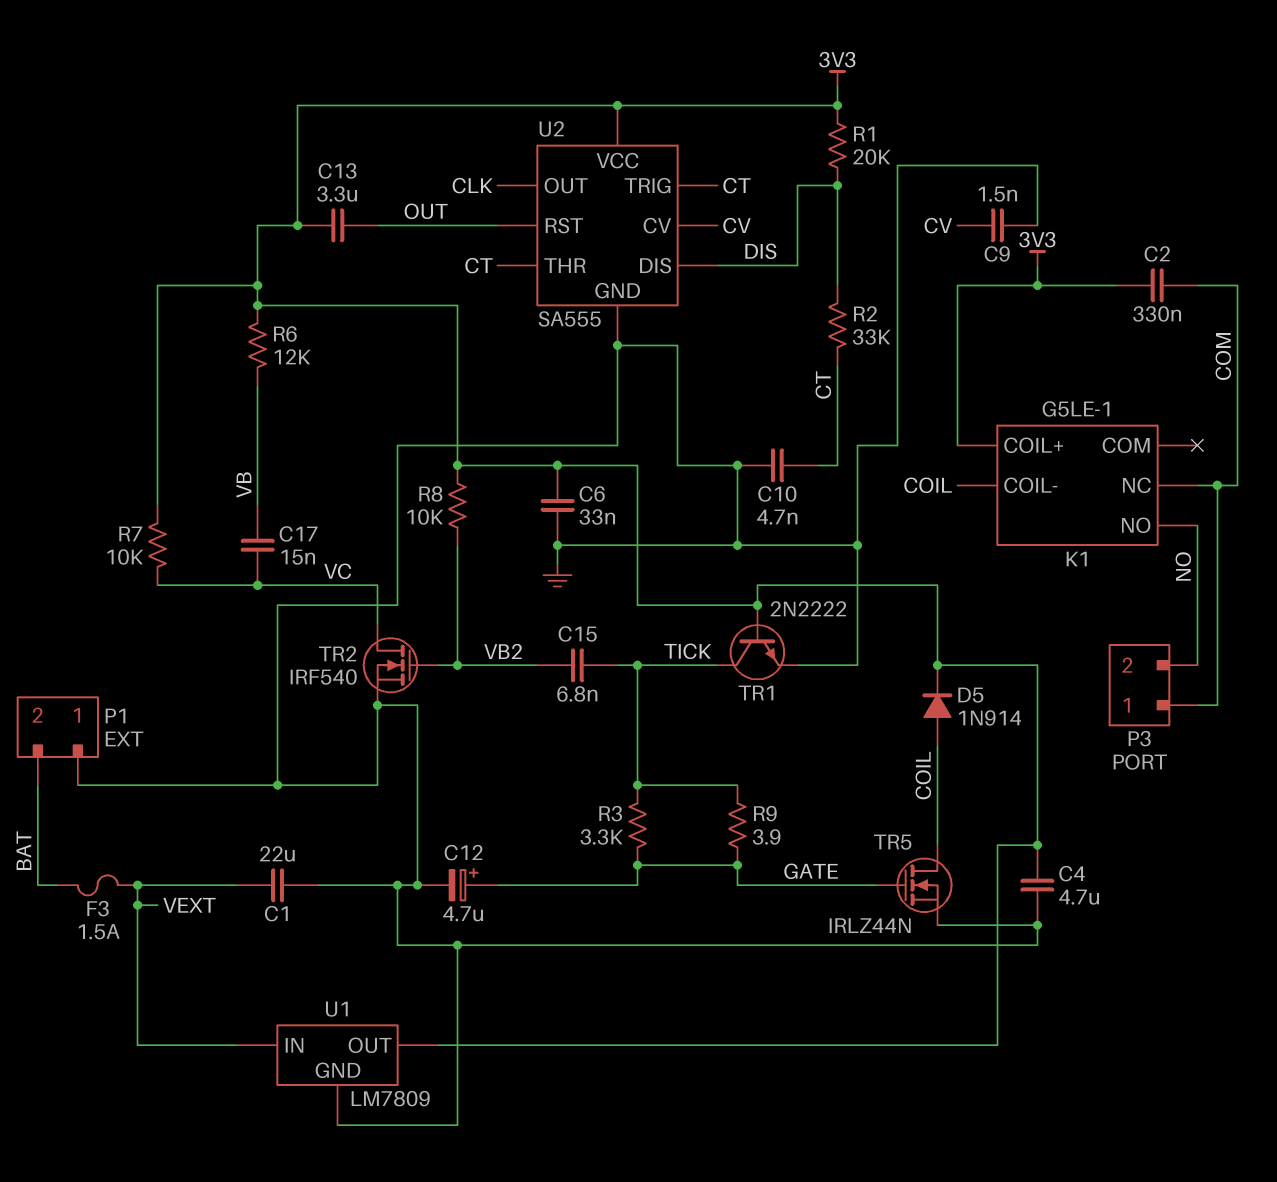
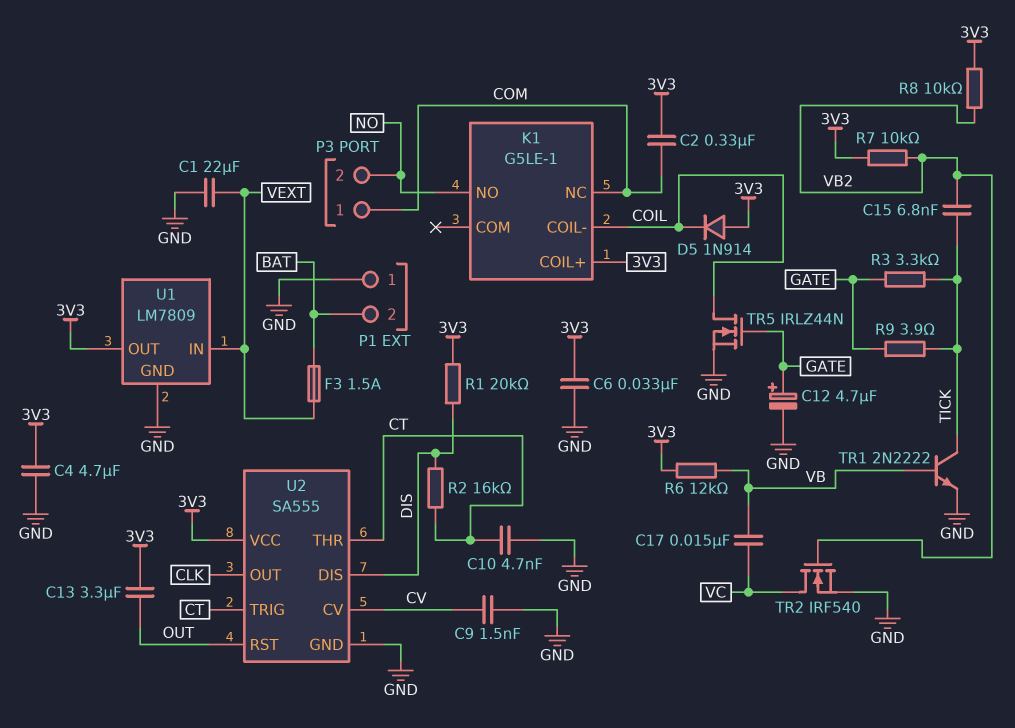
D5: diode 1N914 (A COIL, K 3V3) -> diode 1N914 (A 3V3, K COIL)
R2: 33k (CT, DIS) -> 16k (CT, DIS)
R7: 10k (3V3, VC) -> 10k (3V3, VB2)
TR1: NPN 2N2222 (B 3V3, C TICK, E GND) -> NPN 2N2222 (B VB, C TICK, E GND)

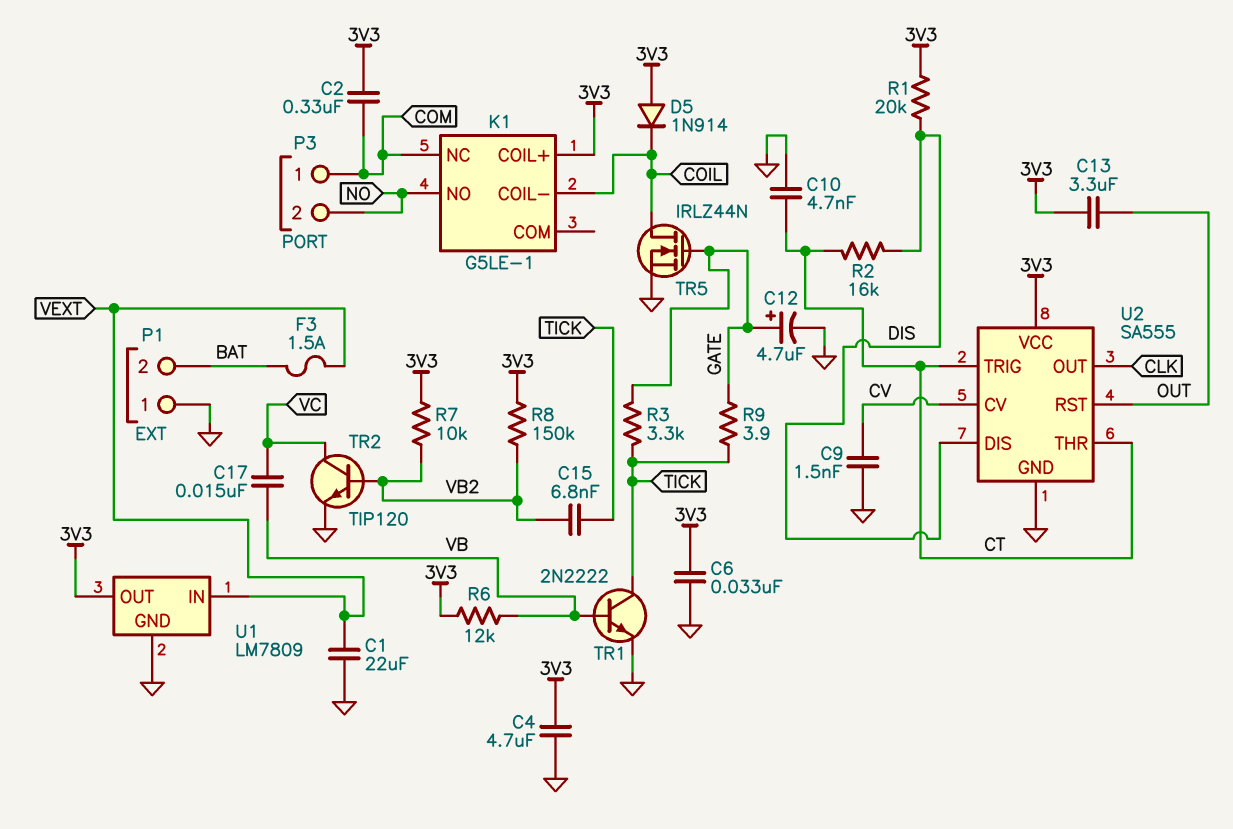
R8: 10k (3V3, VB2) -> 150k (3V3, VB2)
TR2: NMOS IRF540 (G VB2, D VC, S GND) -> NPN TIP120 (B VB2, C VC, E GND)

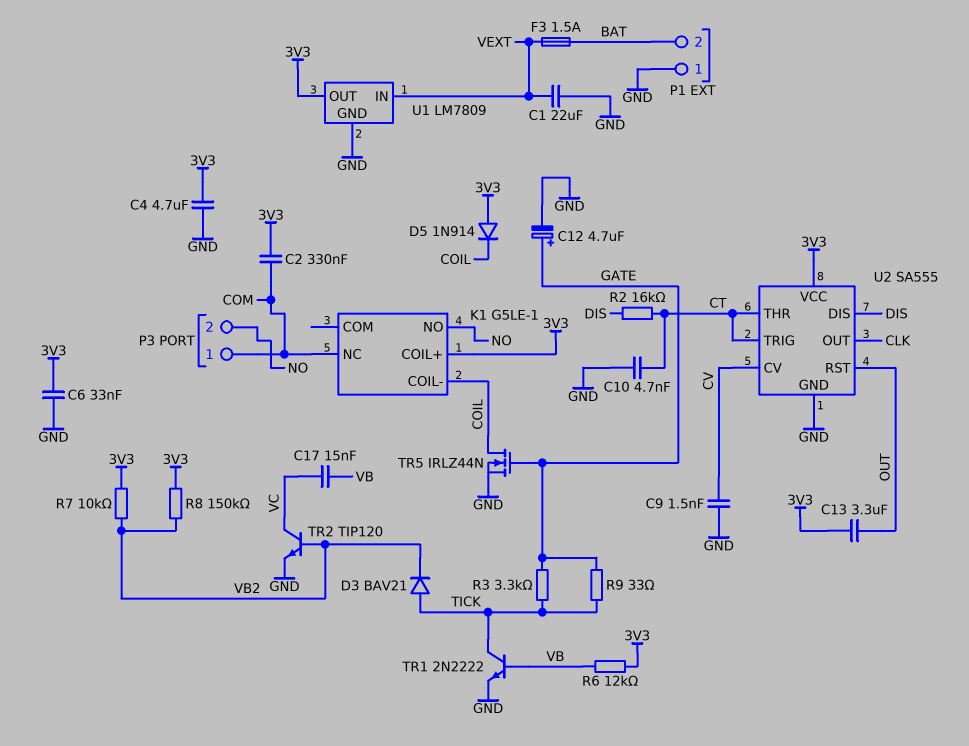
C15: 6.8nF (TICK, VB2) -> none
D3: none -> diode BAV21 (A TICK, K VB2)
R1: 20k (3V3, DIS) -> none
R9: 3.9 (GATE, TICK) -> 33 (GATE, TICK)

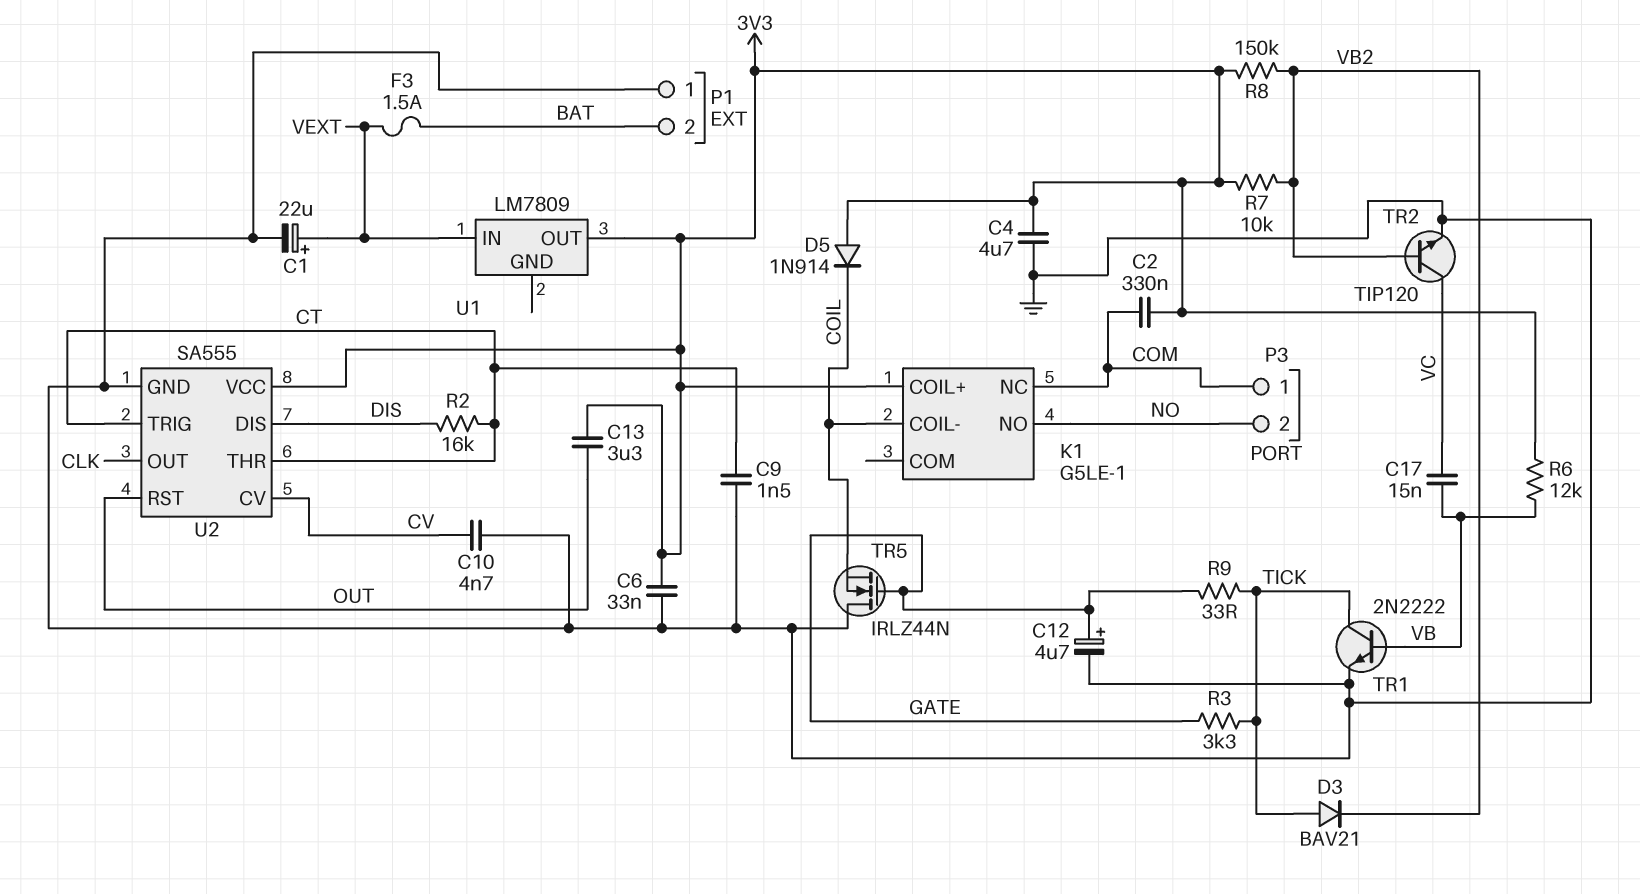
C1: 22uF (GND, VEXT) -> 22uF (plus VEXT, minus GND)
C9: 1.5nF (CV, GND) -> 1.5nF (CT, GND)
C10: 4.7nF (CT, GND) -> 4.7nF (CV, GND)
TR5: NMOS IRLZ44N (G GATE, D COIL, S GND) -> NMOS IRLZ44N (G GATE, D GND, S COIL)
U1 pin GND: GND -> none

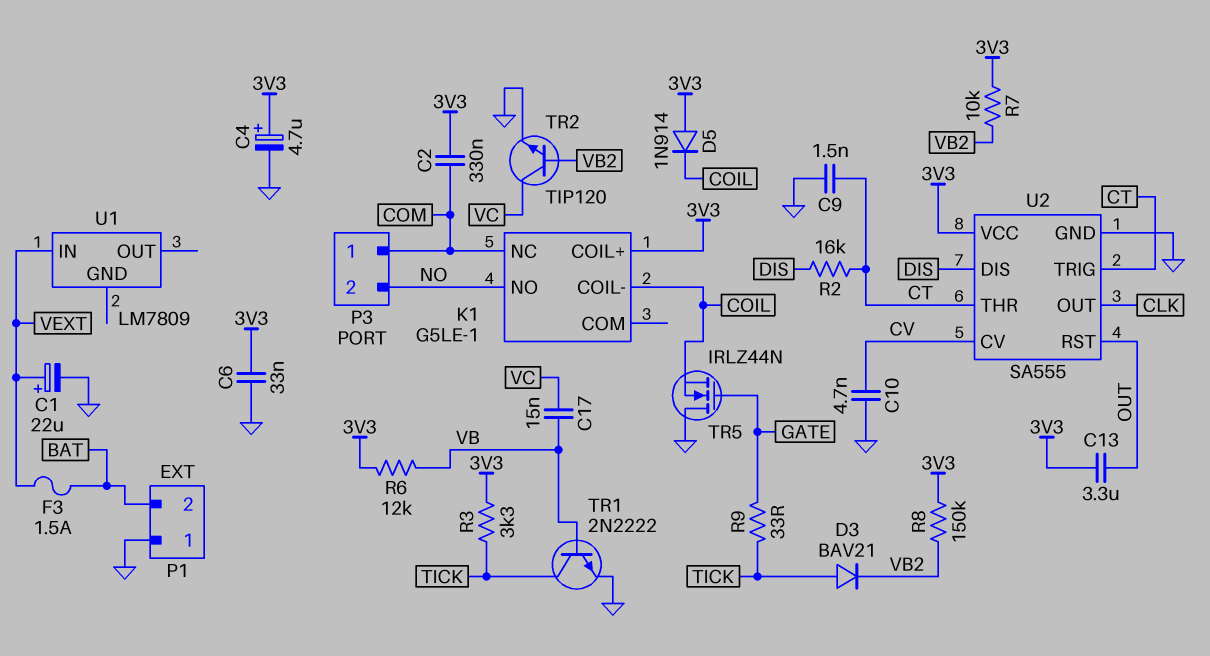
C4: 4.7uF (3V3, GND) -> 4.7uF (plus 3V3, minus GND)
C12: 4.7uF (plus GATE, minus GND) -> none
R3: 3.3k (GATE, TICK) -> 3.3k (3V3, TICK)
U1 pin OUT: 3V3 -> none

